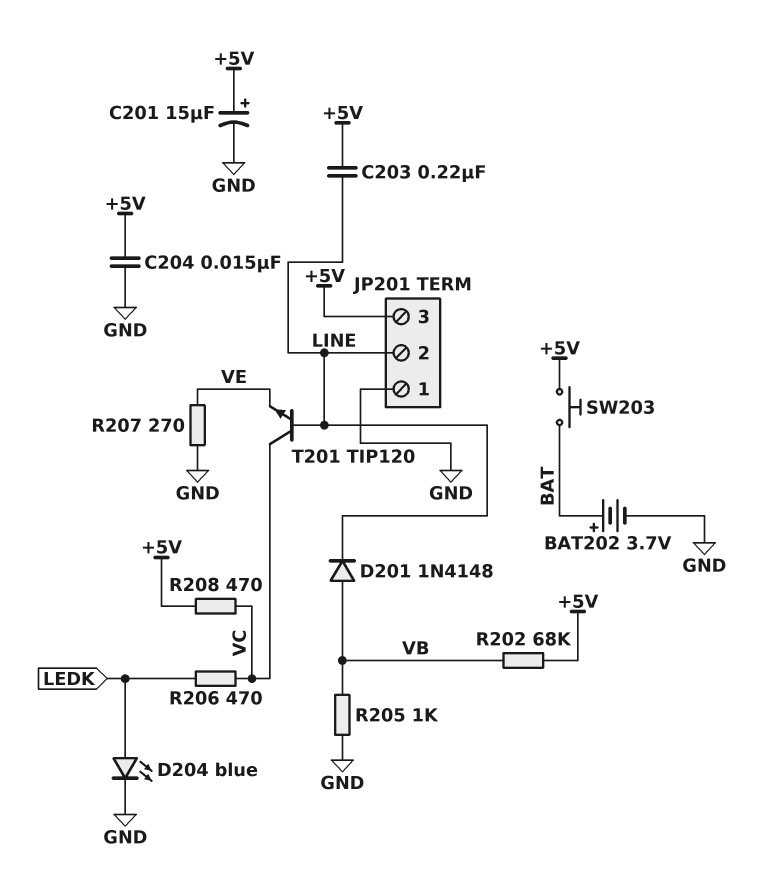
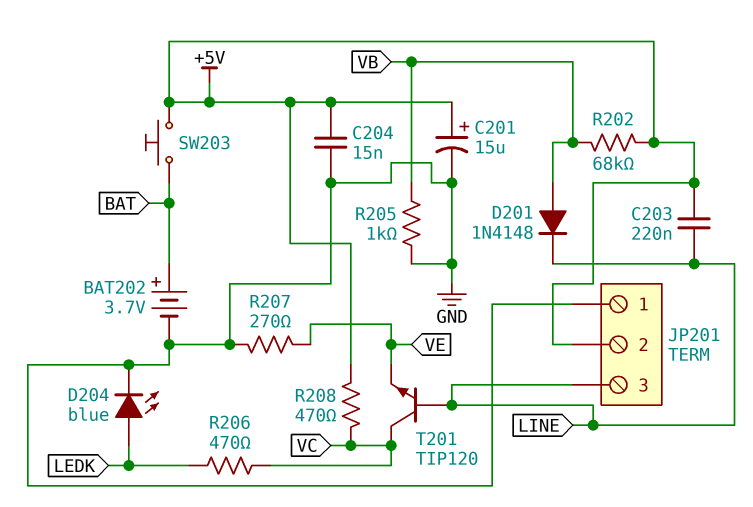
JP201 pin 2: LINE -> +5V
JP201 pin 3: +5V -> LINE

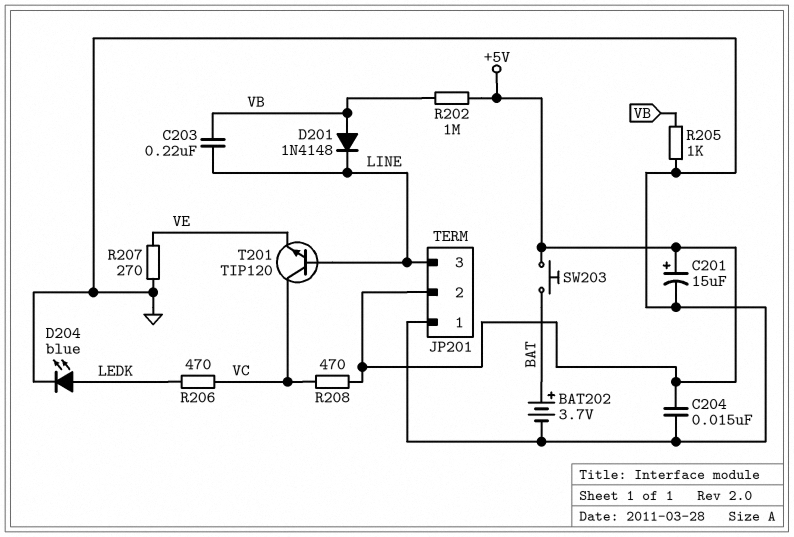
C203: 220nF (+5V, LINE) -> 220nF (LINE, VB)
R202: 68k (+5V, VB) -> 1M (+5V, VB)

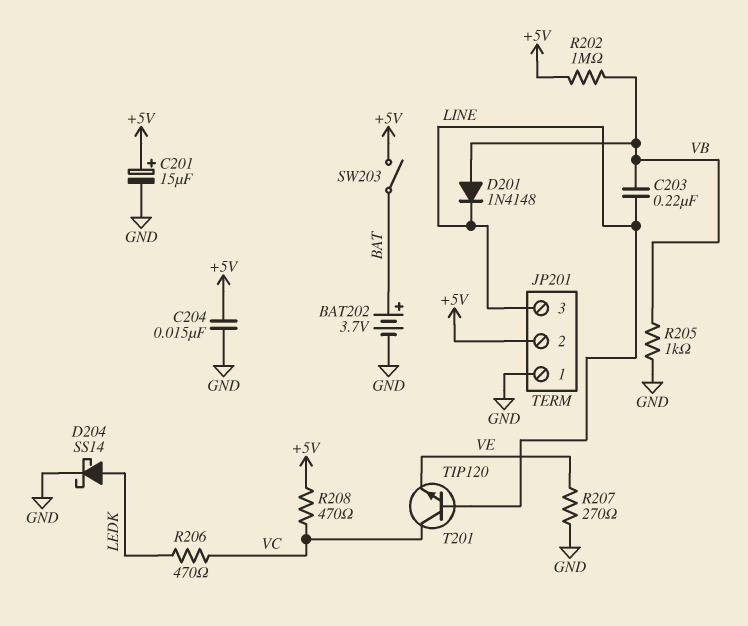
D204: LED blue (A LEDK, K GND) -> schottky SS14 (A LEDK, K GND)
SW203: button (+5V, BAT) -> switch (+5V, BAT)

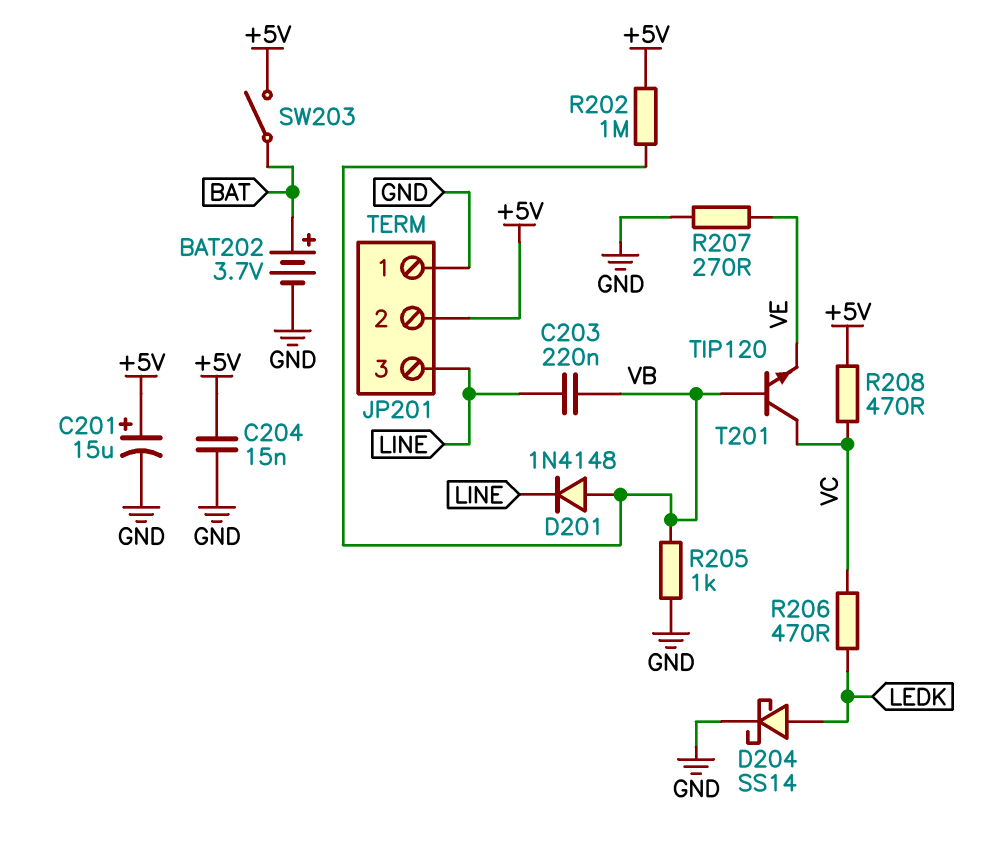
T201: NPN TIP120 (B LINE, C VC, E VE) -> NPN TIP120 (B VB, C VC, E VE)

